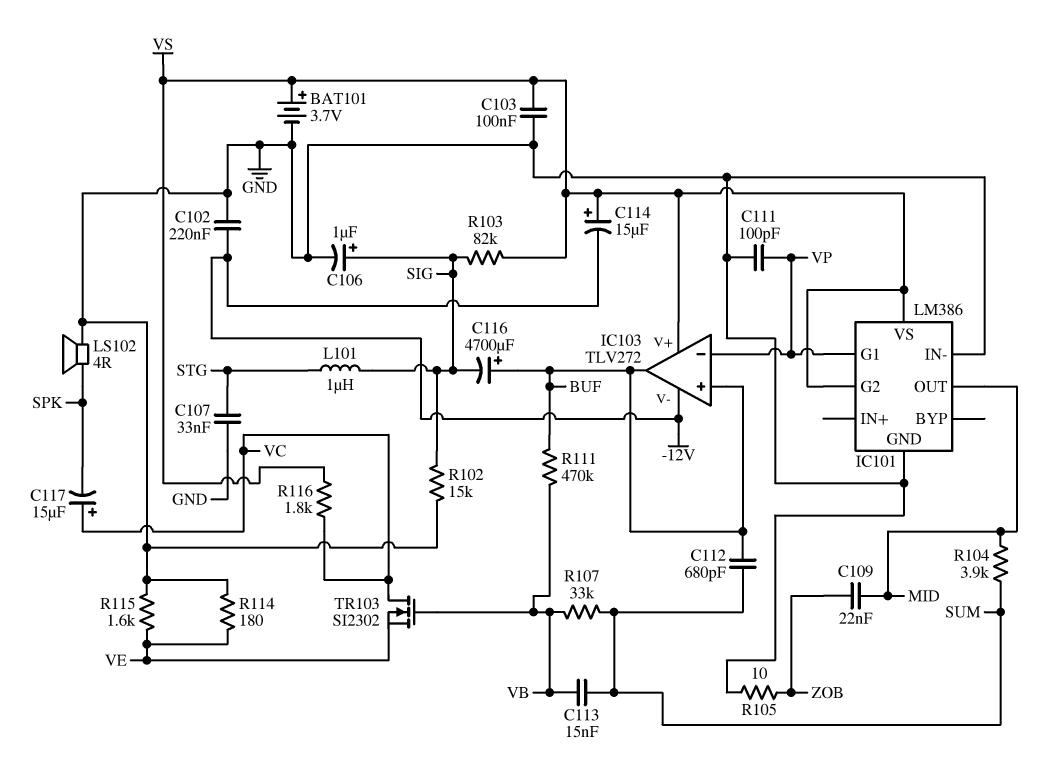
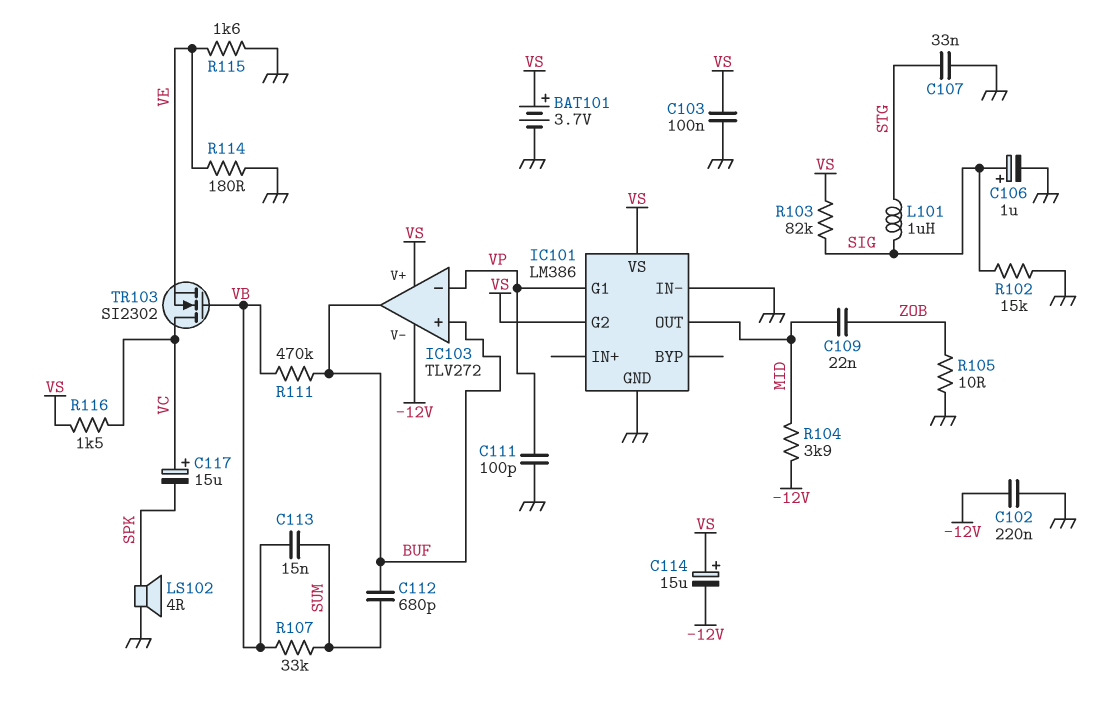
C116: 4700uF (plus BUF, minus SIG) -> none
R104: 3.9k (MID, SUM) -> 3.9k (-12V, MID)
R116: 1.8k (VC, VS) -> 1.5k (VC, VS)

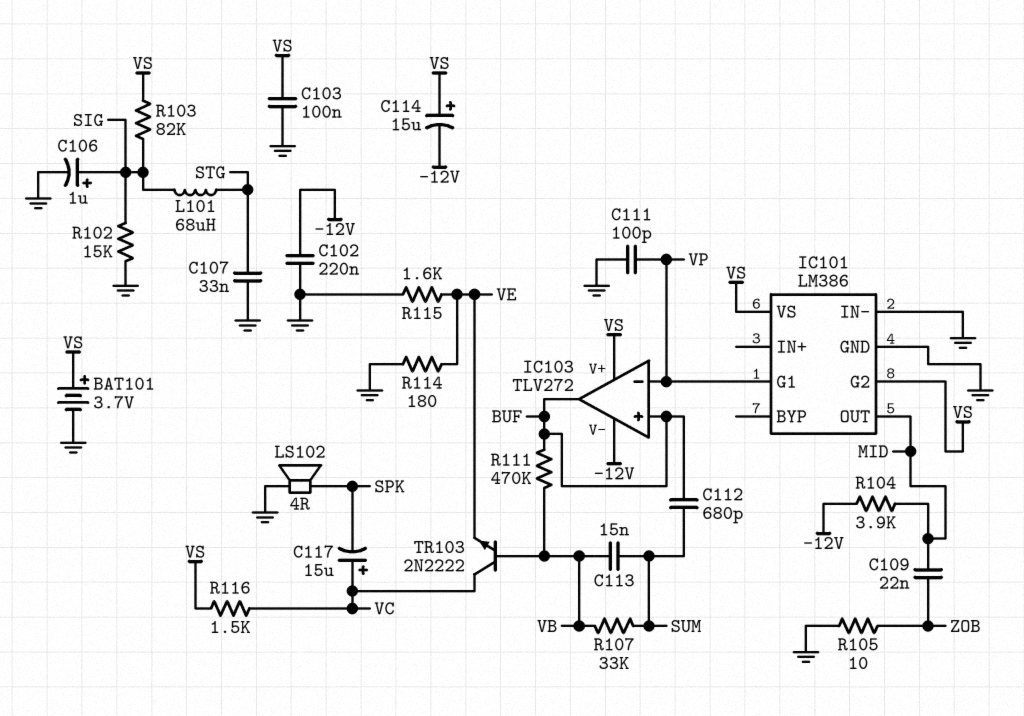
L101: 1uH (SIG, STG) -> 68uH (SIG, STG)
TR103: NMOS SI2302 (G VB, D VC, S VE) -> NPN 2N2222 (B VB, C VC, E VE)

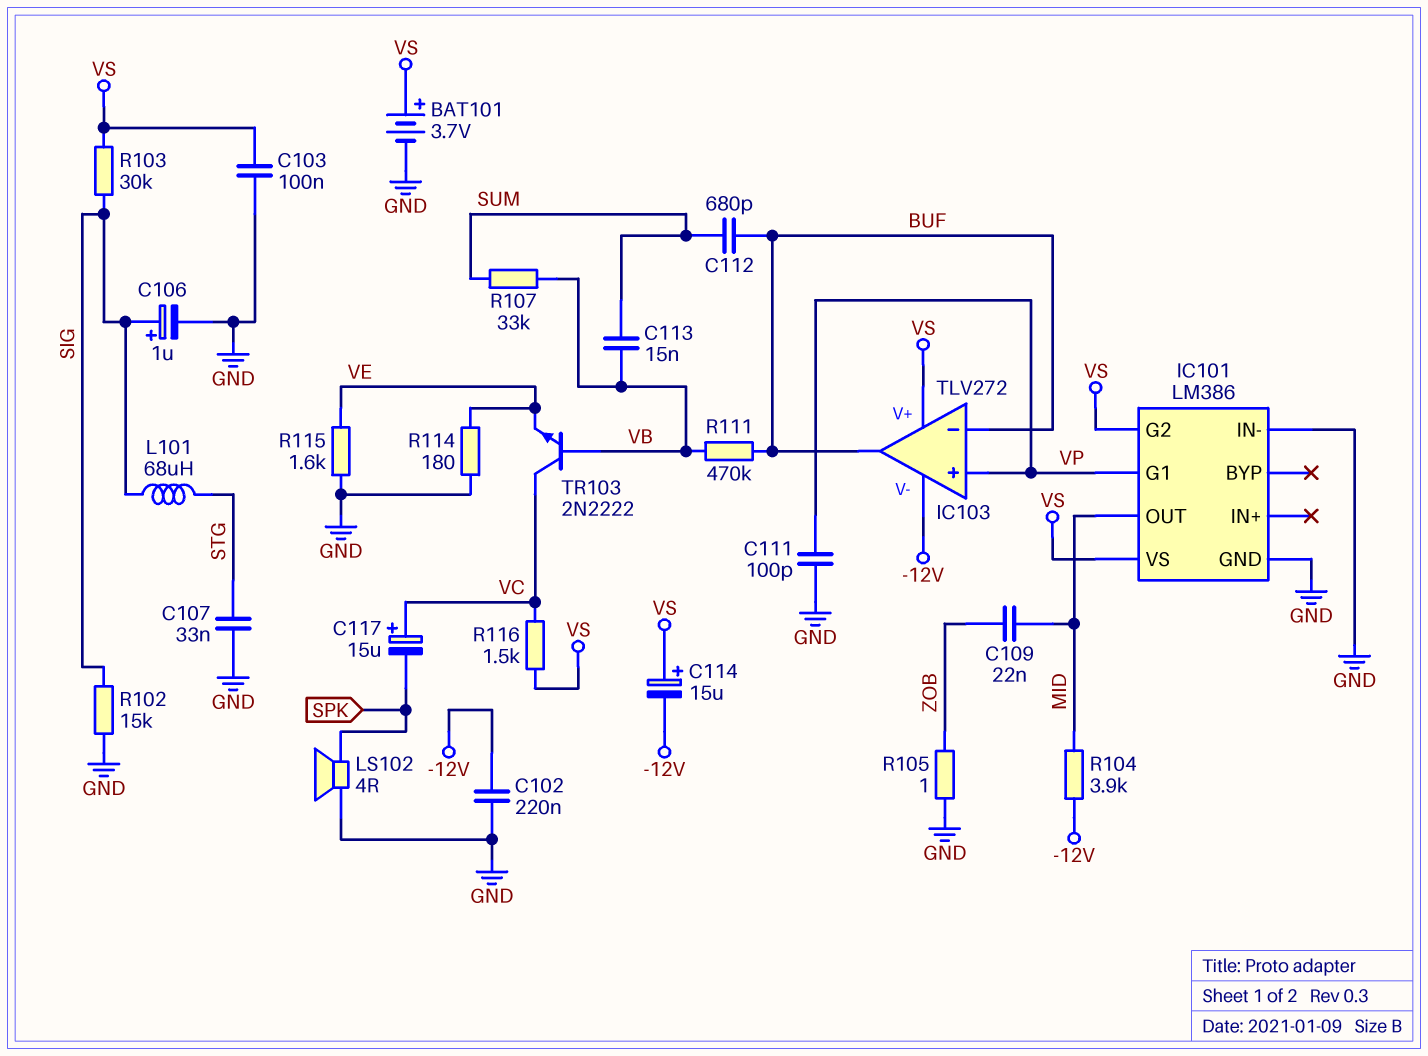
IC103 pin in+: BUF -> VP
IC103 pin in-: VP -> BUF
R103: 82k (SIG, VS) -> 30k (SIG, VS)
R105: 10 (GND, ZOB) -> 1 (GND, ZOB)

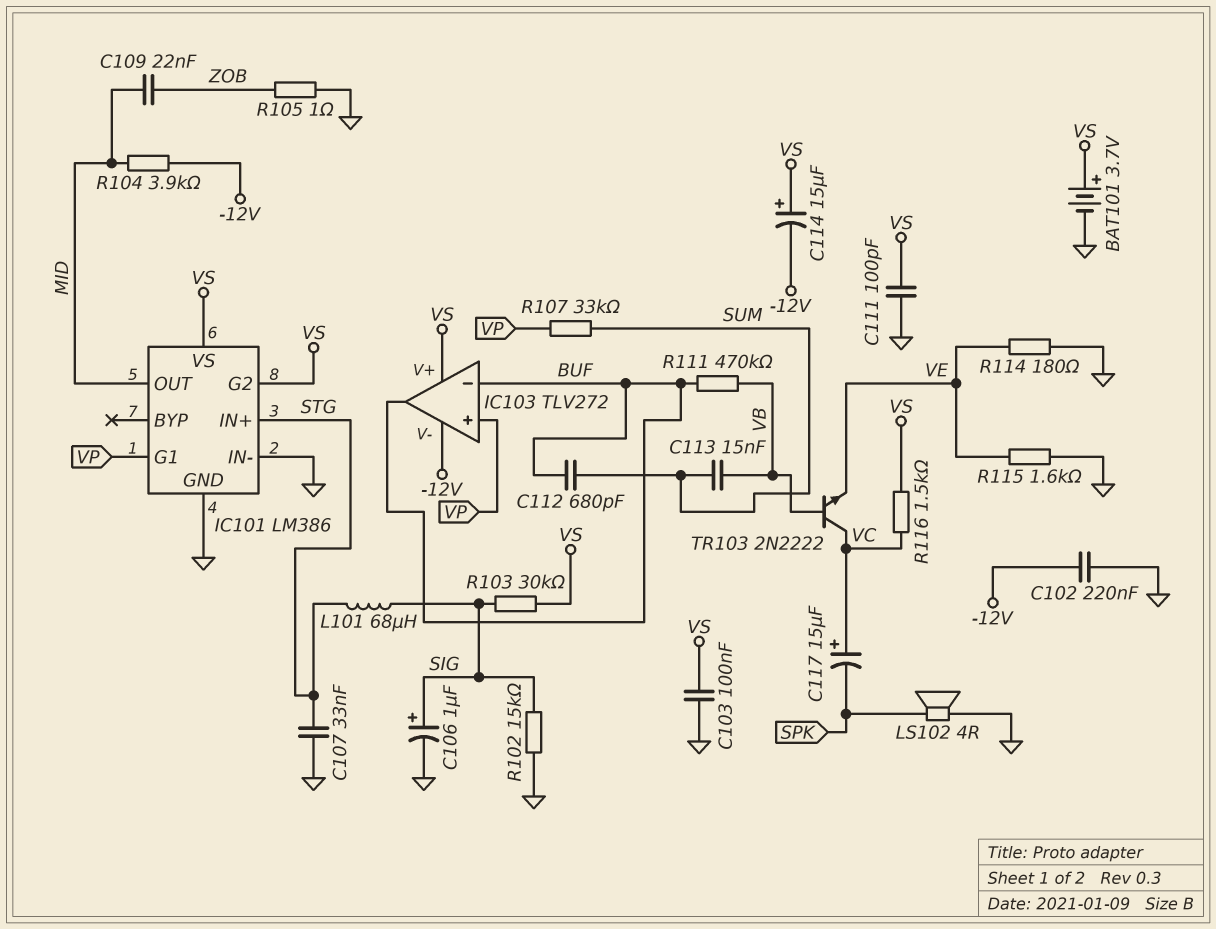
C111: 100pF (GND, VP) -> 100pF (GND, VS)
IC101 pin IN+: none -> STG
R107: 33k (SUM, VB) -> 33k (SUM, VP)

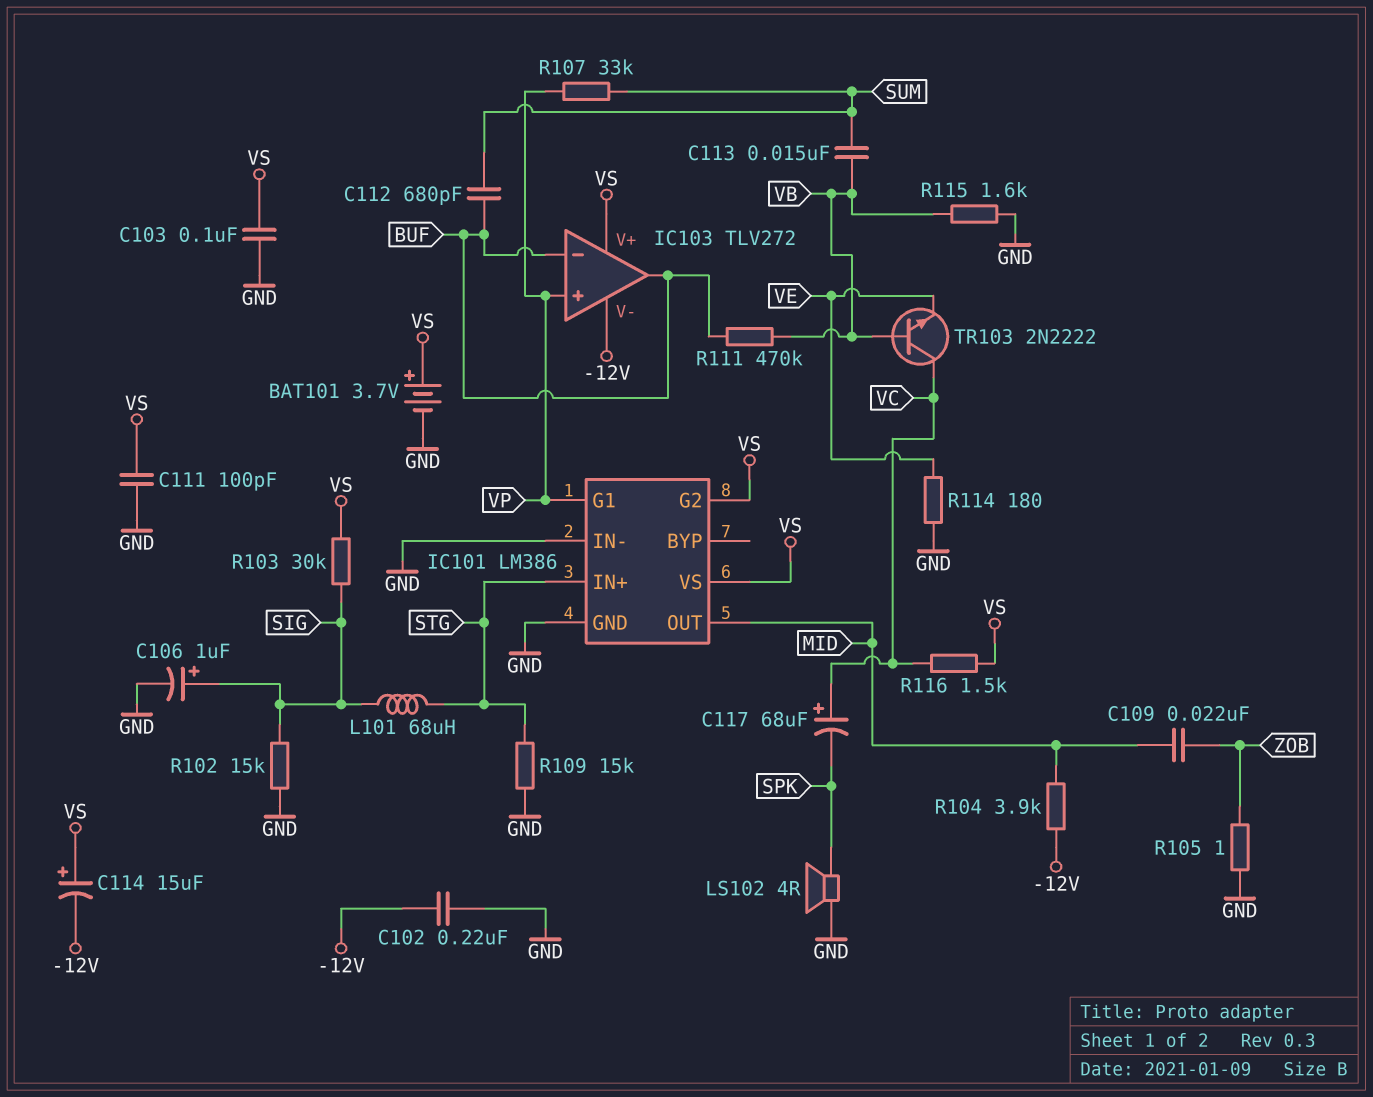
C107: 33nF (GND, STG) -> none
C117: 15uF (plus VC, minus SPK) -> 68uF (plus VC, minus SPK)
R109: none -> 15k (GND, STG)
R115: 1.6k (GND, VE) -> 1.6k (GND, VB)

